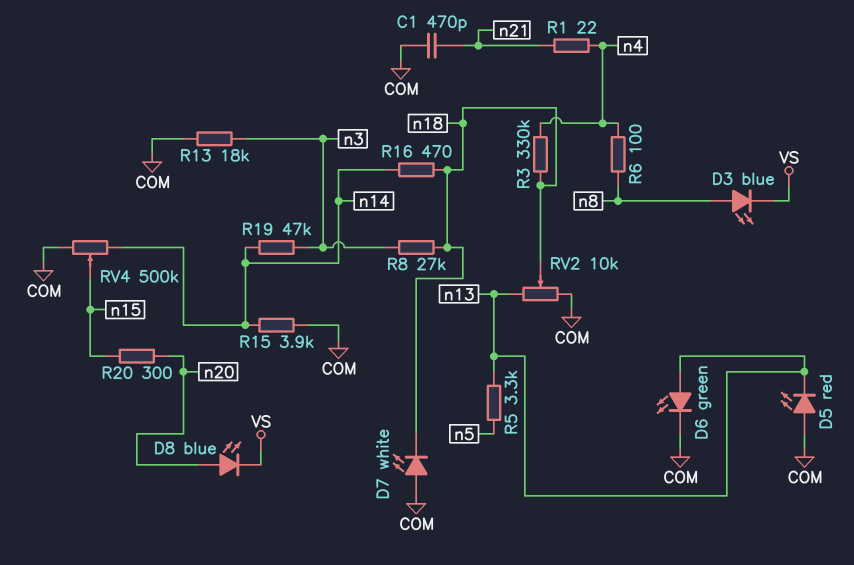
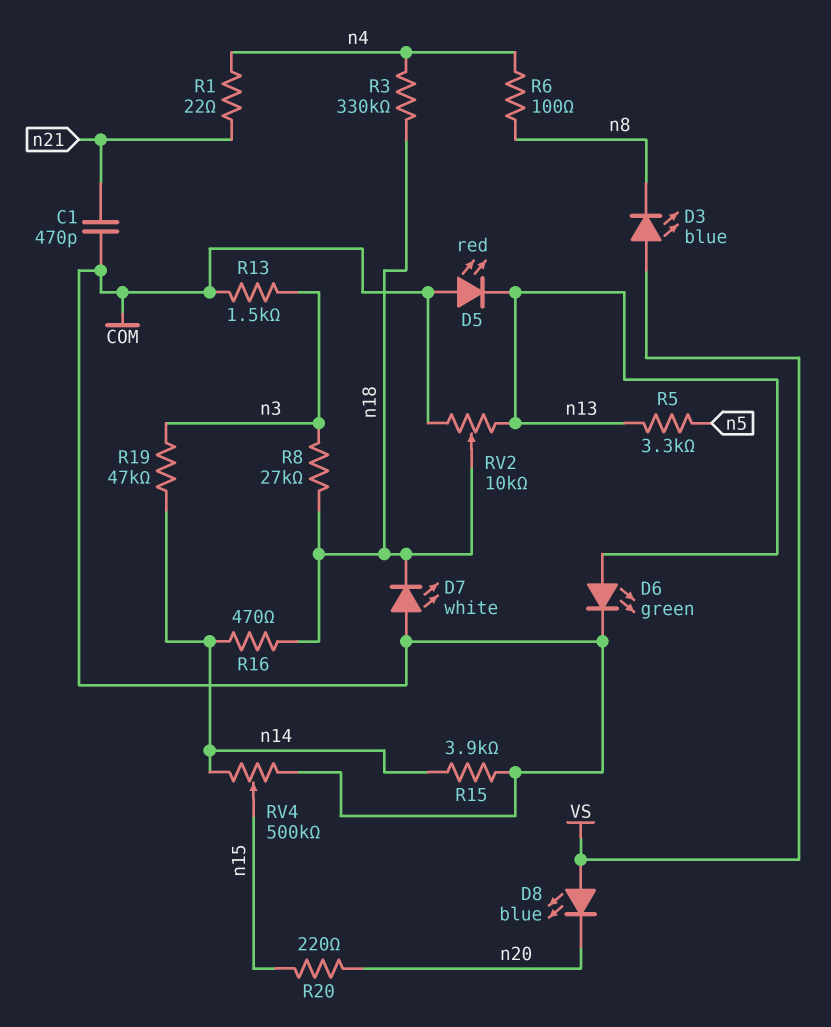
D3: LED blue (A n8, K VS) -> LED blue (A VS, K n8)
D8: LED blue (A n20, K VS) -> LED blue (A VS, K n20)
R13: 18k (COM, n3) -> 1.5k (COM, n3)
R20: 300 (n15, n20) -> 220 (n15, n20)

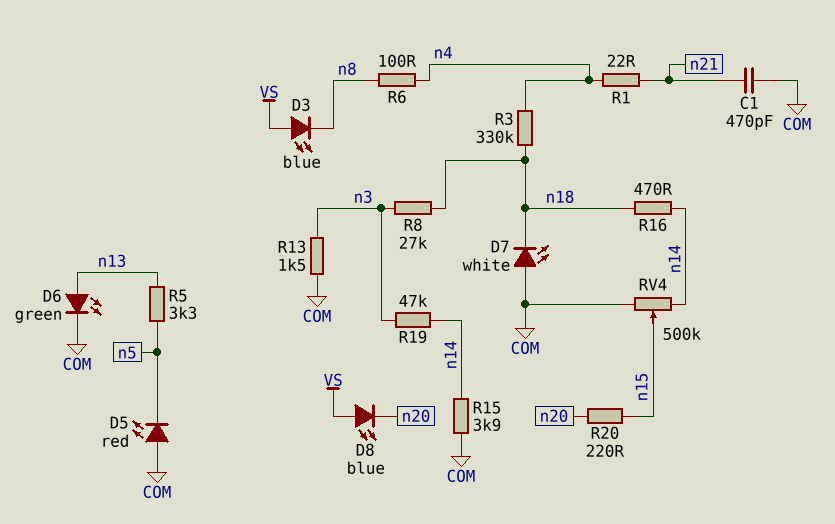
D5: LED red (A COM, K n13) -> LED red (A COM, K n5)
RV2: 10k (COM, n13, wiper n18) -> none

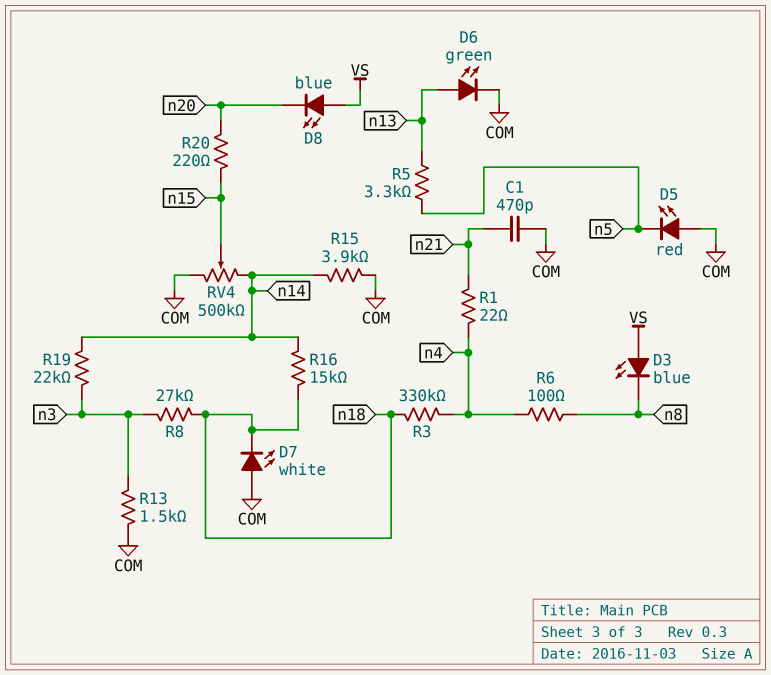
R16: 470 (n14, n18) -> 15k (n14, n18)
R19: 47k (n3, n14) -> 22k (n3, n14)

